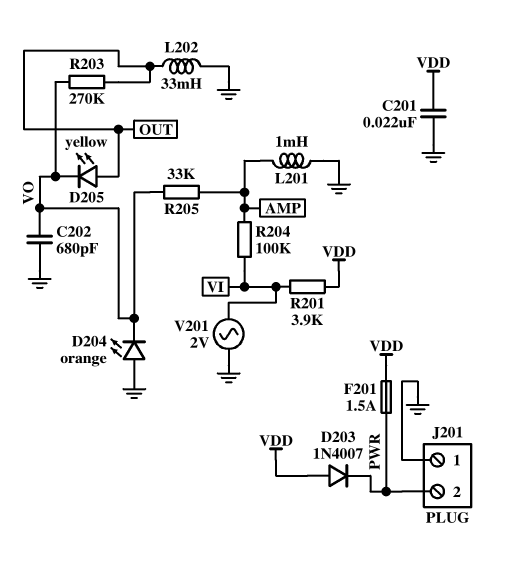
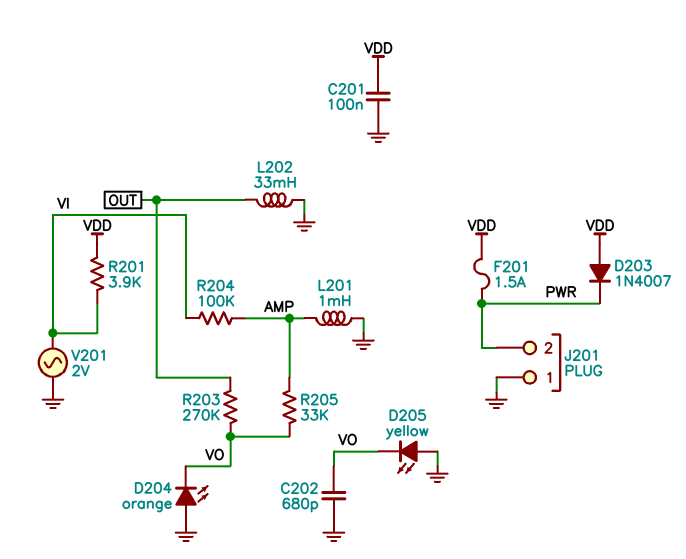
C201: 22nF (GND, VDD) -> 100nF (GND, VDD)
D205: LED yellow (A OUT, K VO) -> LED yellow (A GND, K VO)

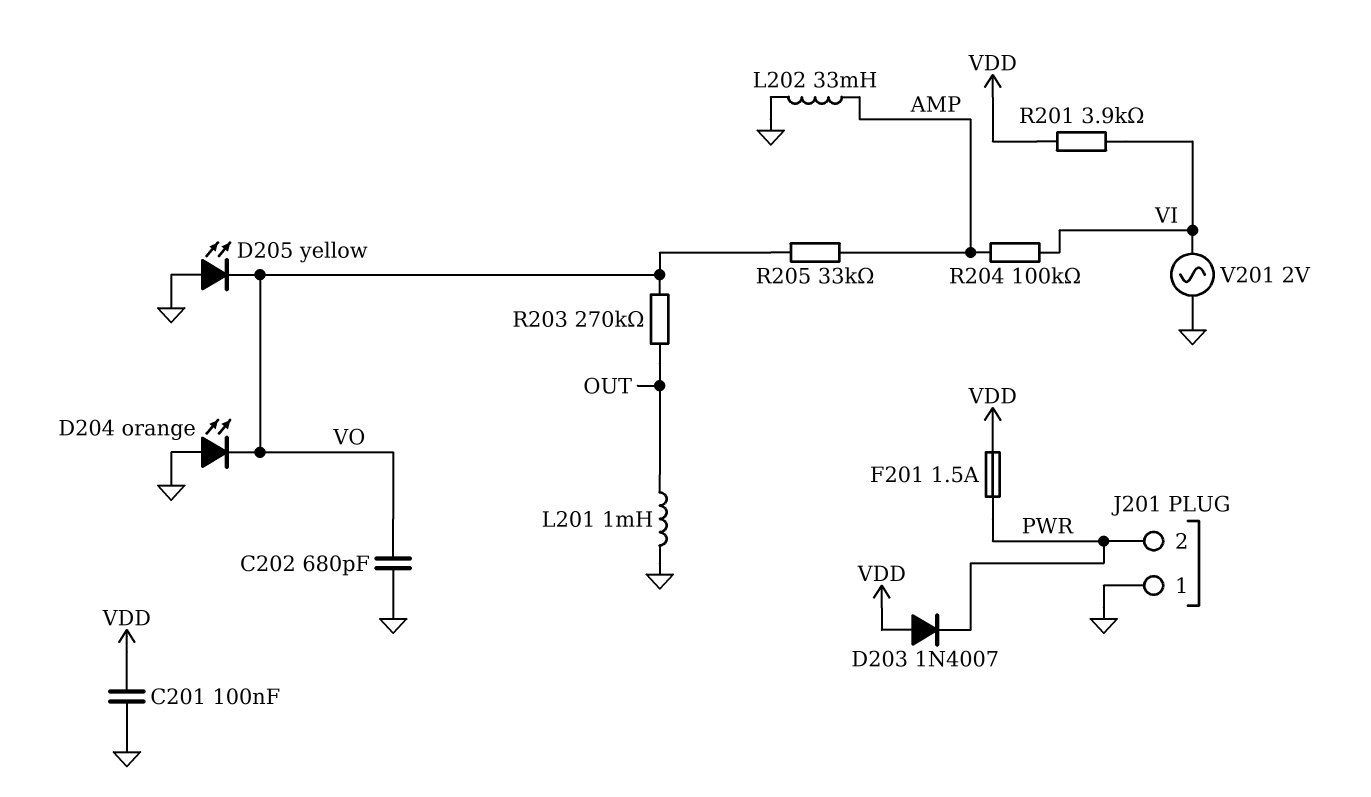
L201: 1mH (AMP, GND) -> 1mH (GND, OUT)
L202: 33mH (GND, OUT) -> 33mH (AMP, GND)

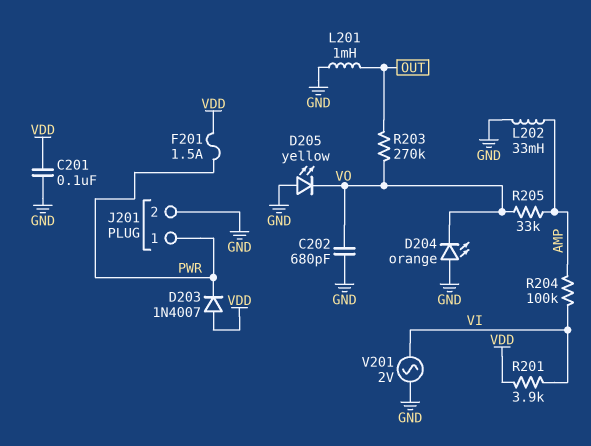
J201 pin 1: GND -> PWR
J201 pin 2: PWR -> GND

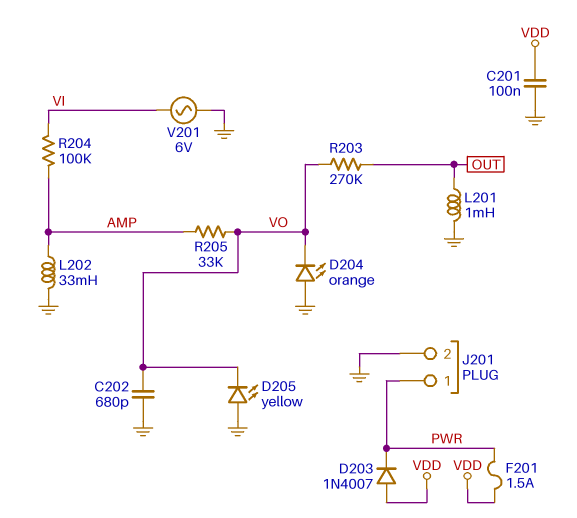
R201: 3.9k (VDD, VI) -> none
V201: AC 2V (GND, VI) -> AC 6V (GND, VI)

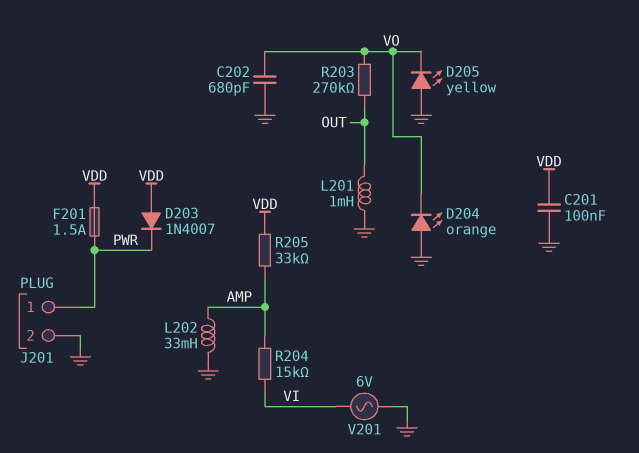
R204: 100k (AMP, VI) -> 15k (AMP, VI)
R205: 33k (AMP, VO) -> 33k (AMP, VDD)

